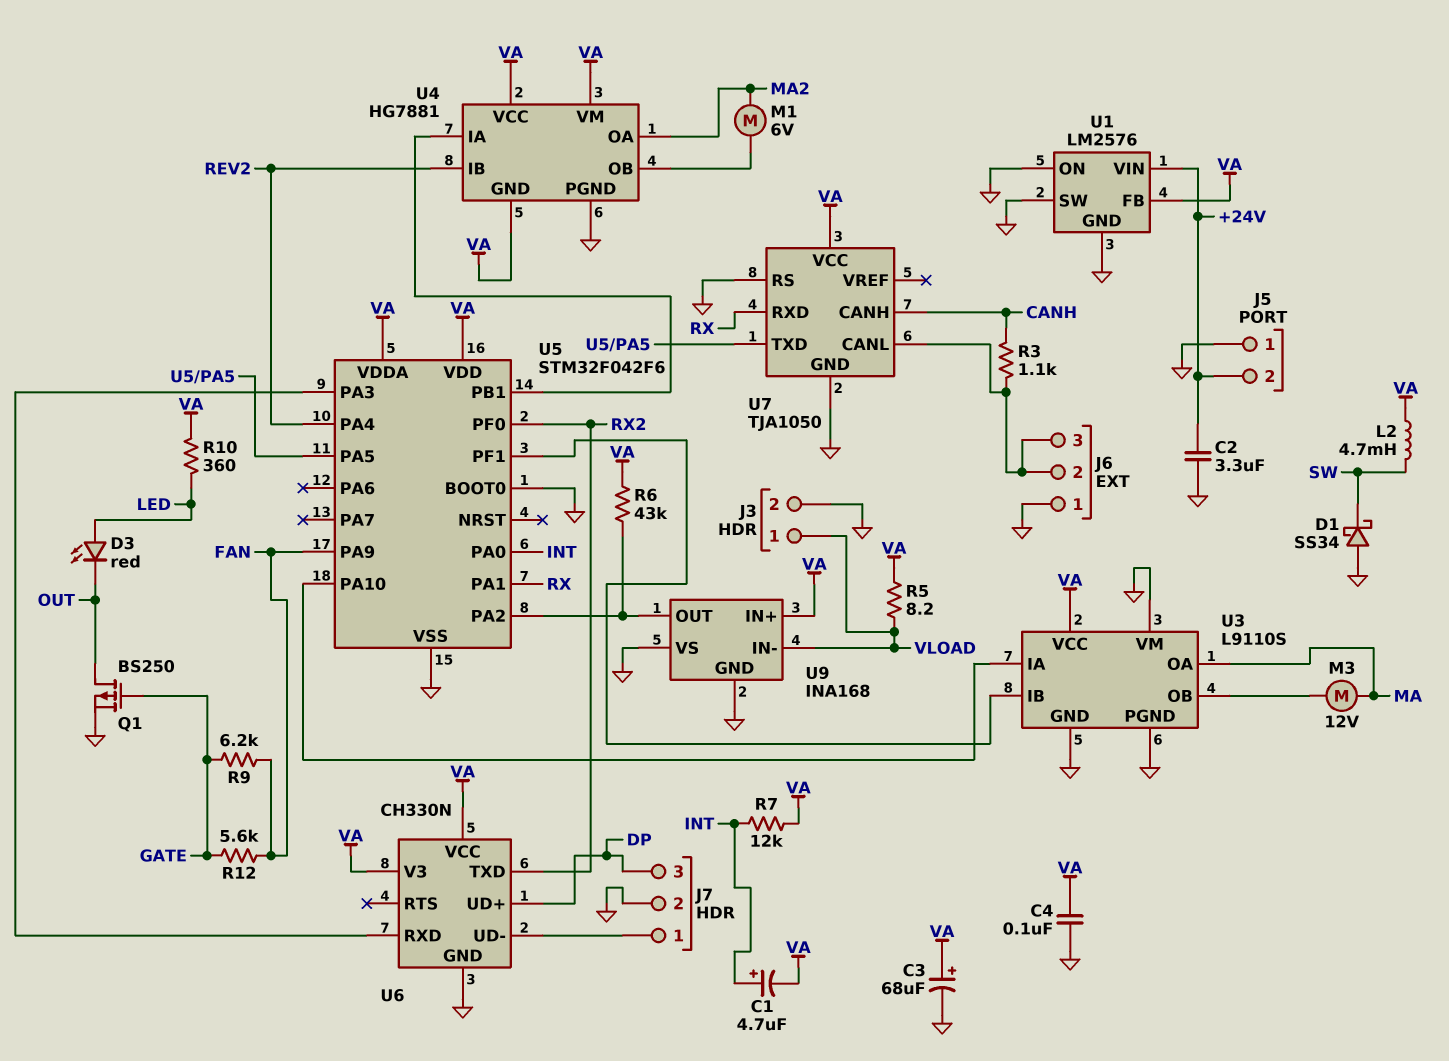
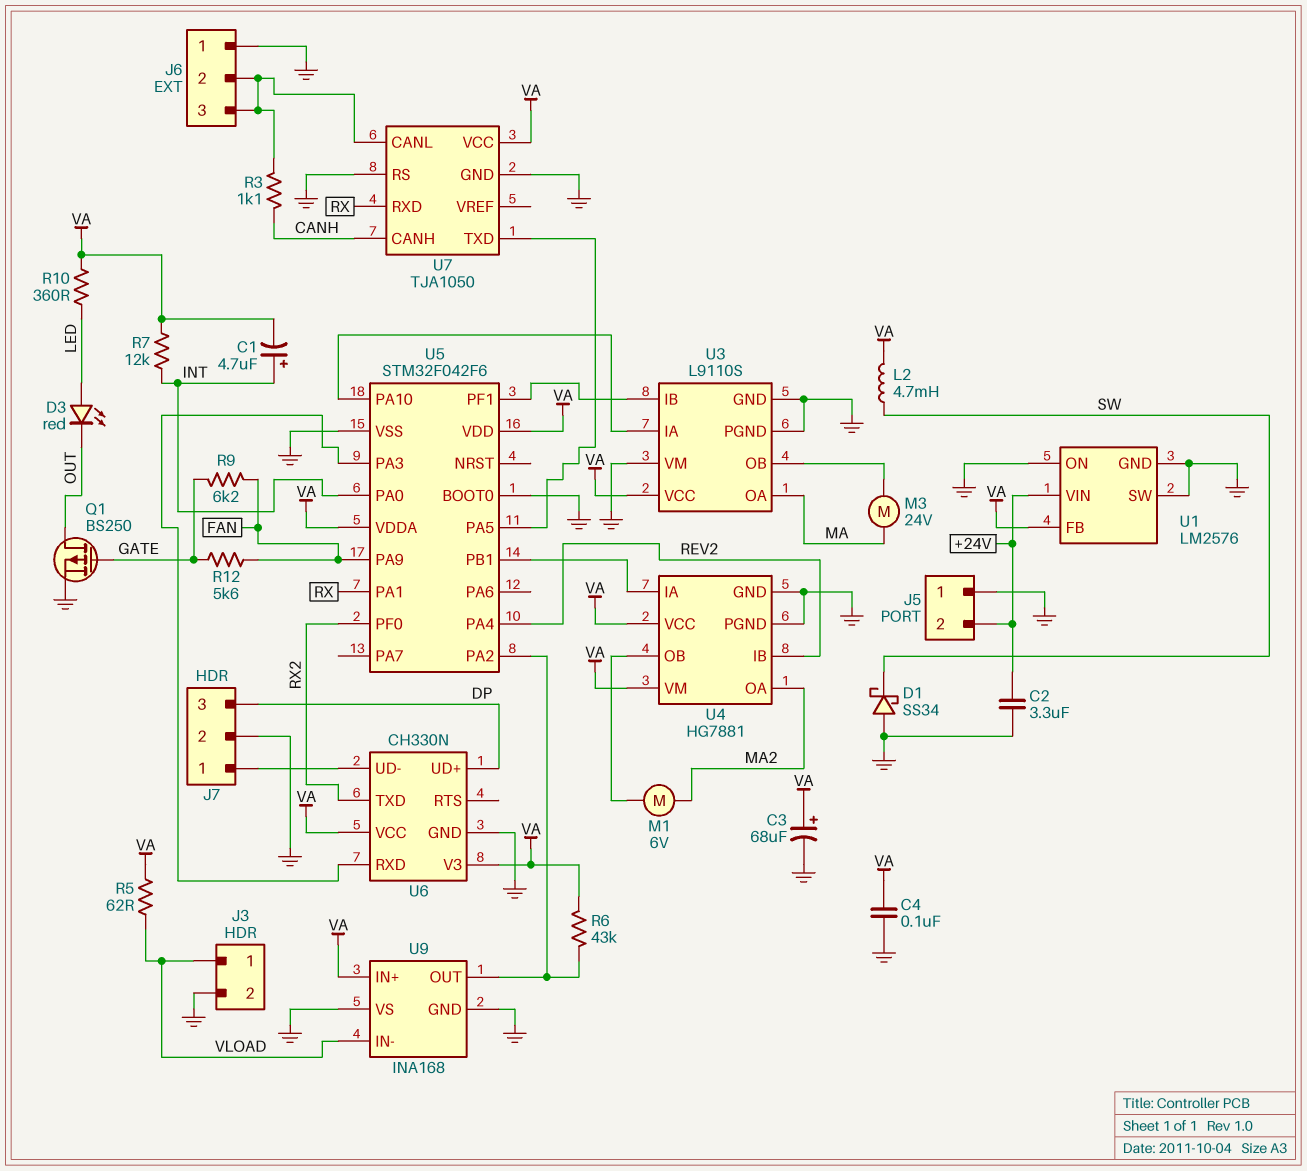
M3: motor 12V (MA, U3/OB) -> motor 24V (MA, U3/OB)
R5: 8.2 (VA, VLOAD) -> 62 (VA, VLOAD)
U4 pin GND: VA -> GND

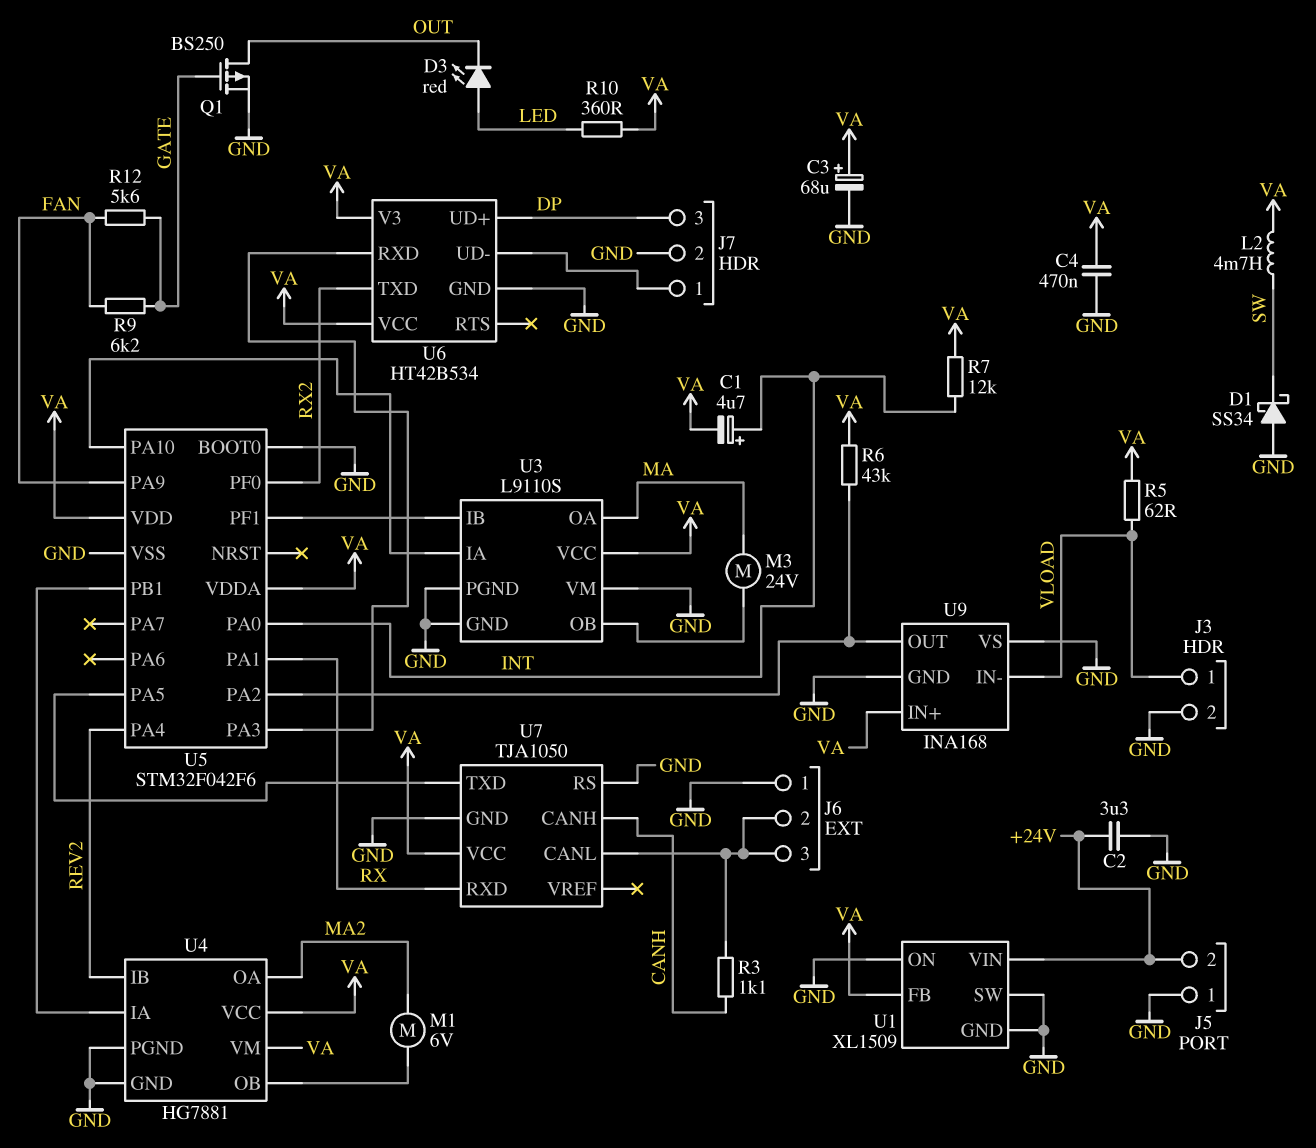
C4: 100nF (GND, VA) -> 470nF (GND, VA)
U1: LM2576 -> XL1509
U6: CH330N -> HT42B534

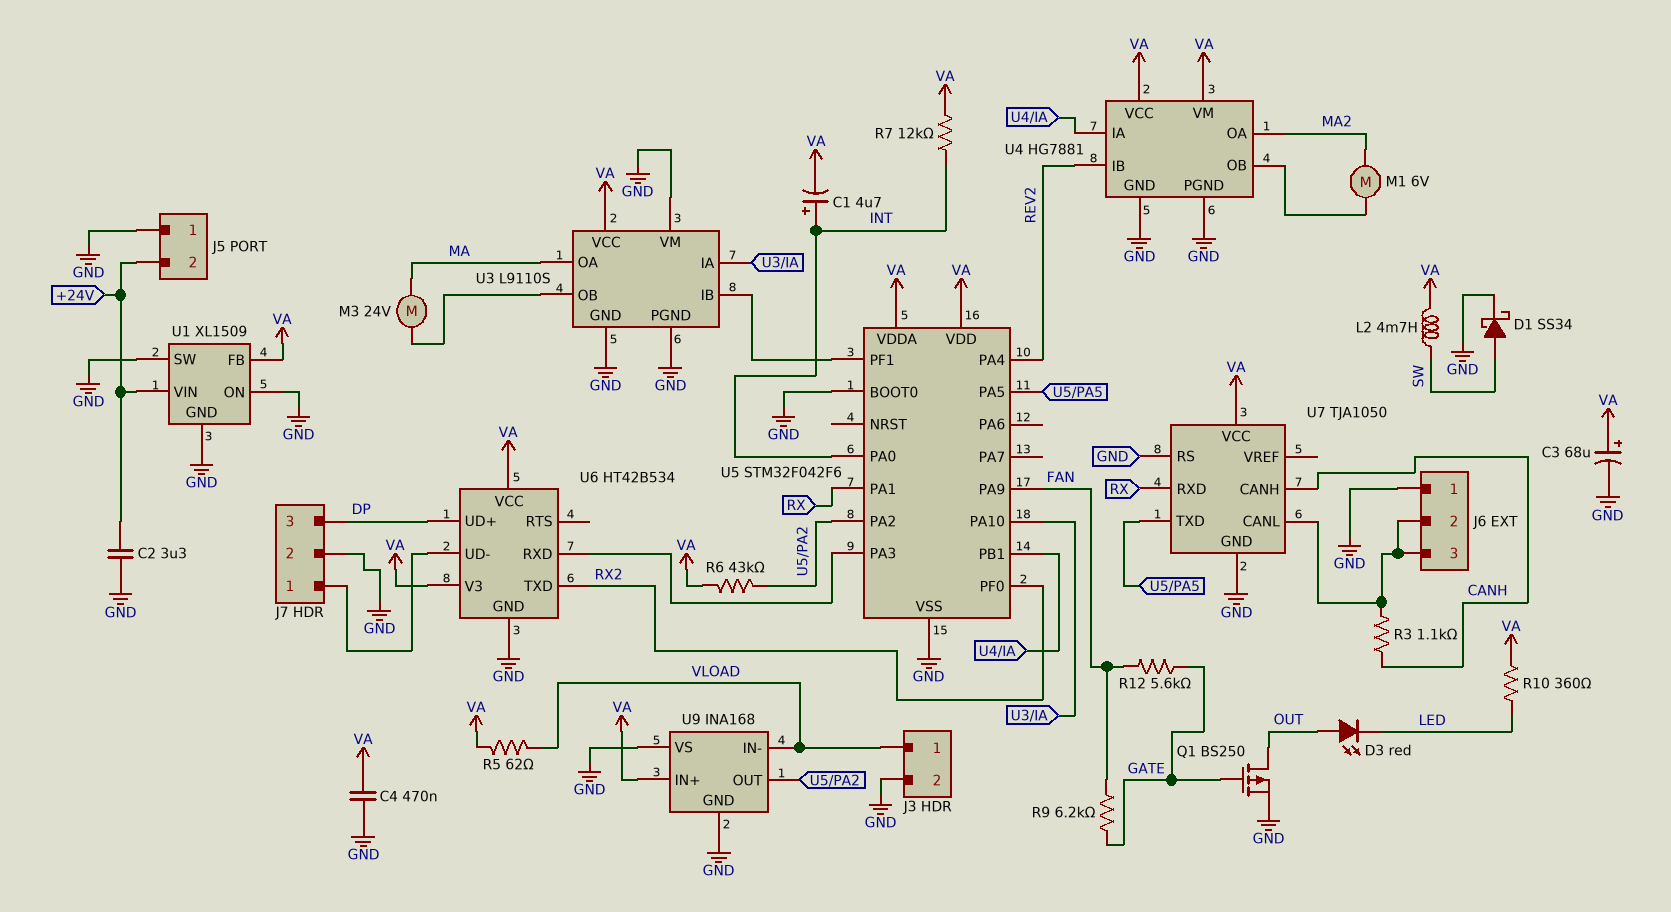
D1: schottky SS34 (A GND, K SW) -> schottky SS34 (A SW, K GND)
D3: LED red (A LED, K OUT) -> LED red (A OUT, K LED)

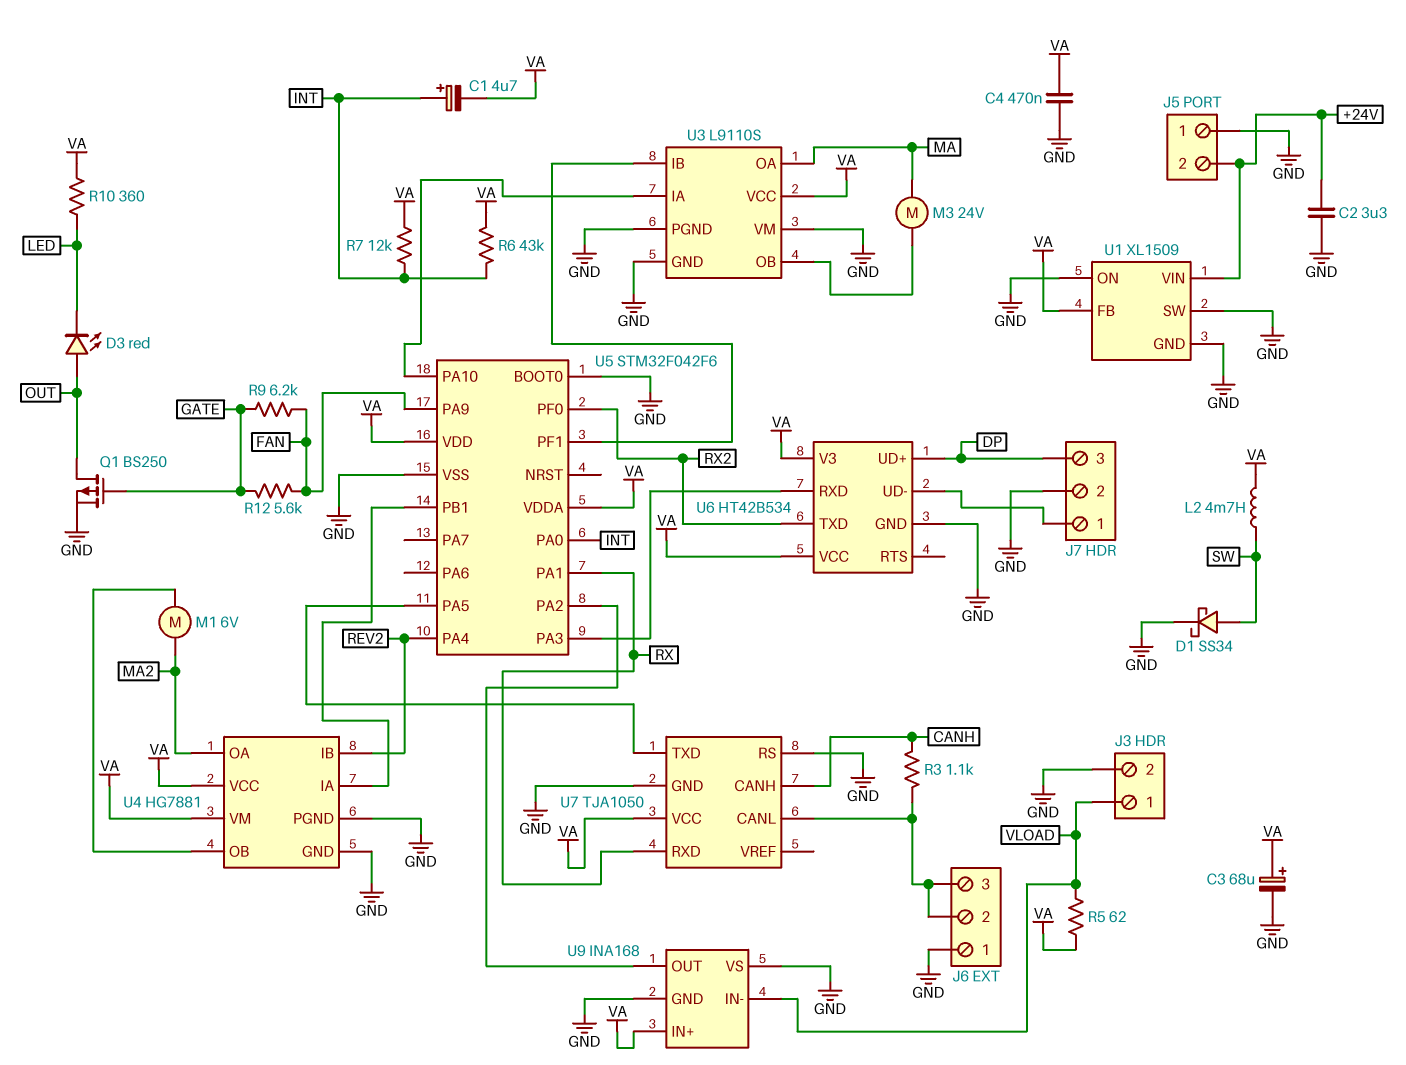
R6: 43k (U5/PA2, VA) -> 43k (INT, VA)

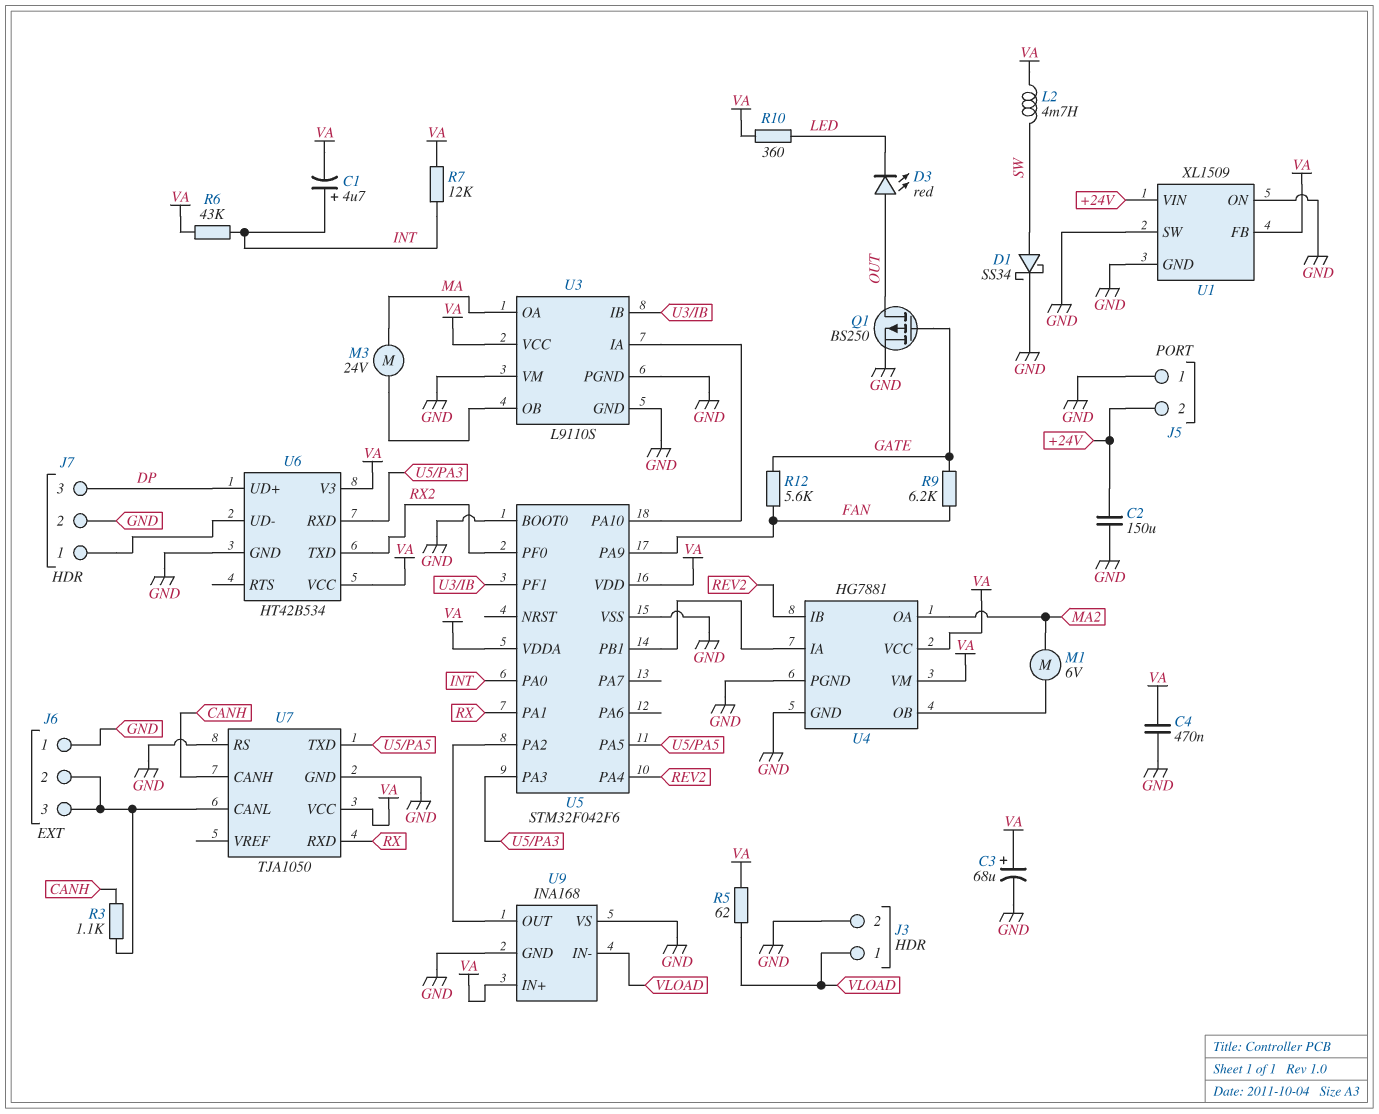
C2: 3.3uF (+24V, GND) -> 150uF (+24V, GND)

